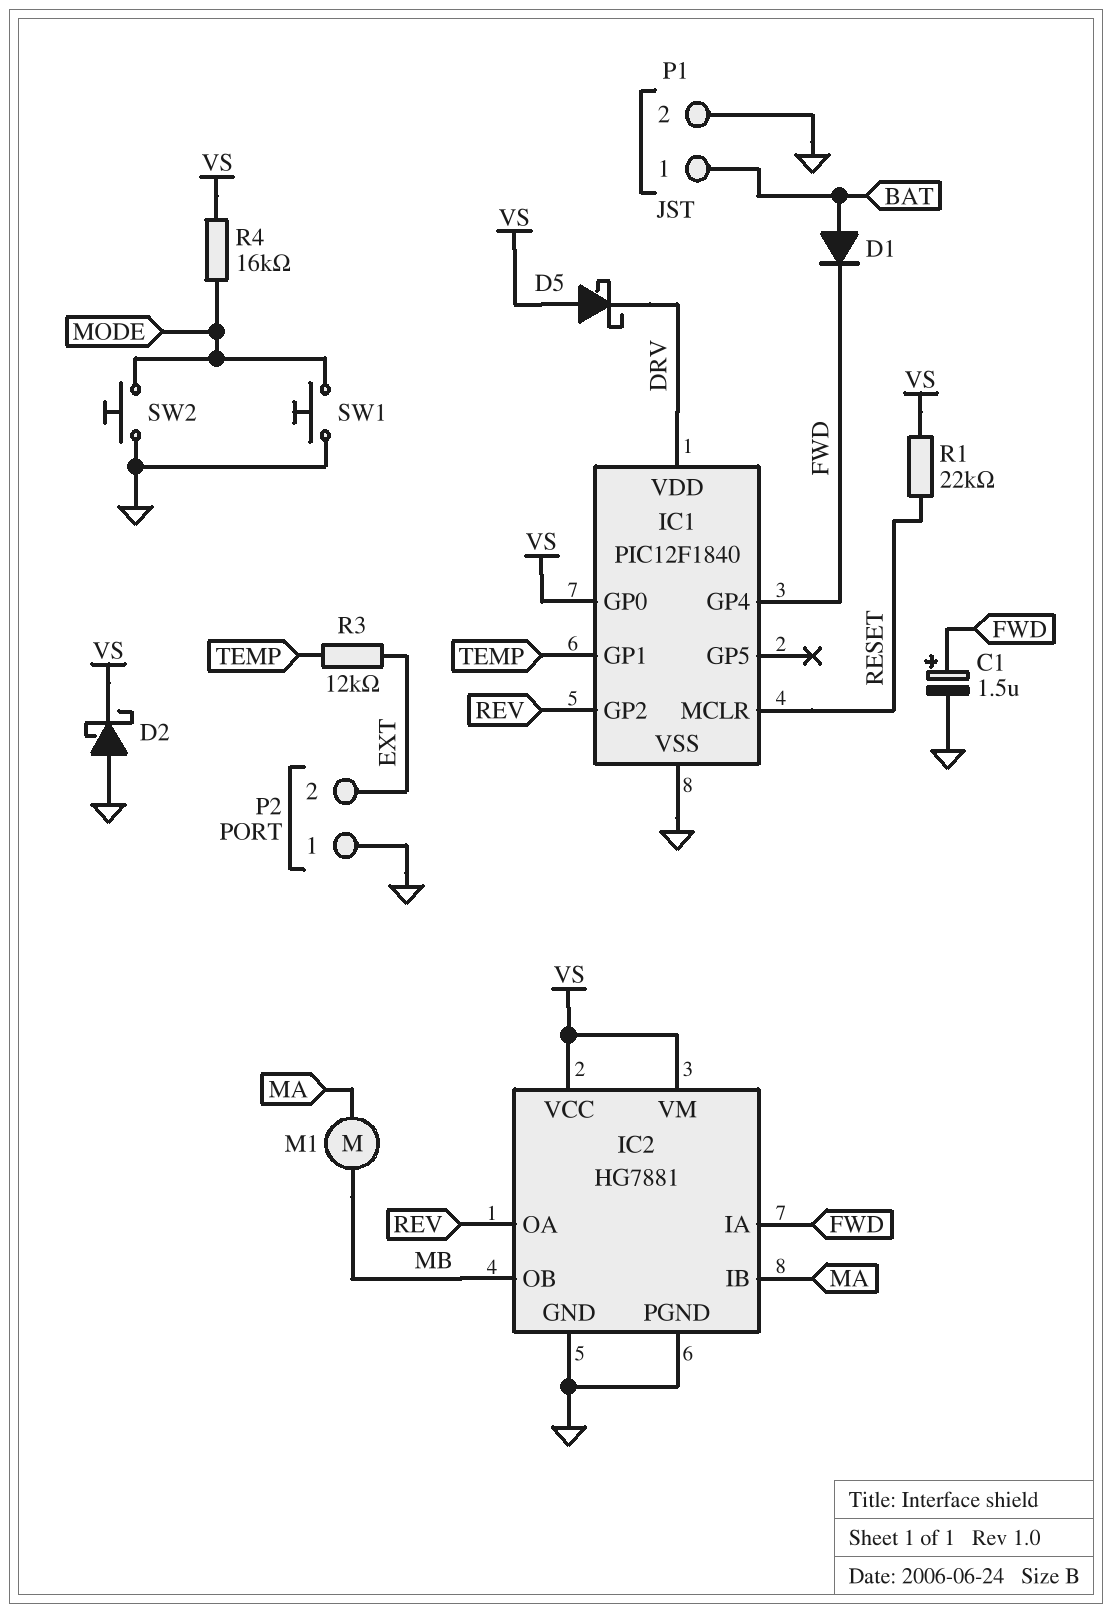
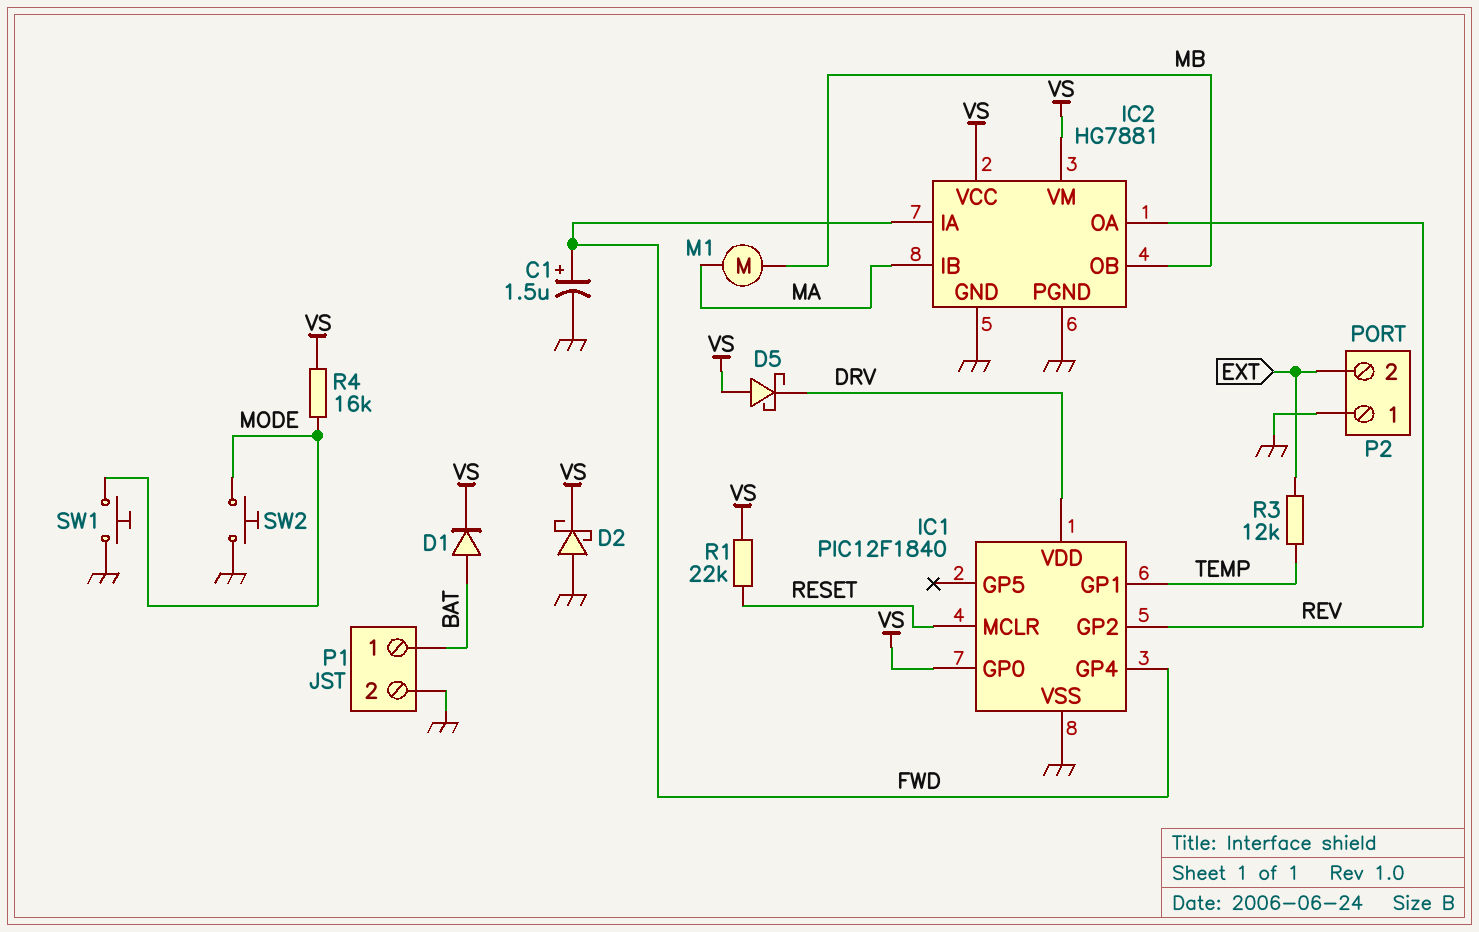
D1: diode (A BAT, K FWD) -> diode (A BAT, K VS)

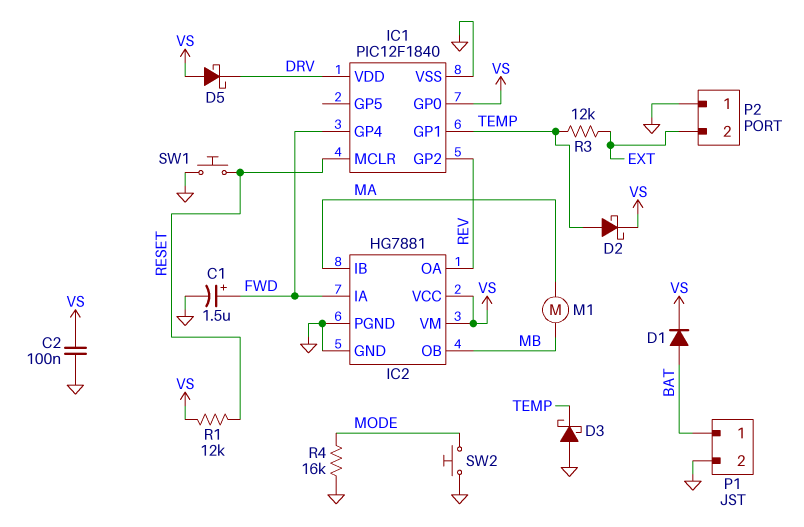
C2: none -> 100nF (GND, VS)
D2: schottky (A GND, K VS) -> schottky (A TEMP, K VS)
D3: none -> schottky (A GND, K TEMP)
R1: 22k (RESET, VS) -> 12k (RESET, VS)
R4: 16k (MODE, VS) -> 16k (GND, MODE)
SW1: button (GND, MODE) -> button (GND, RESET)

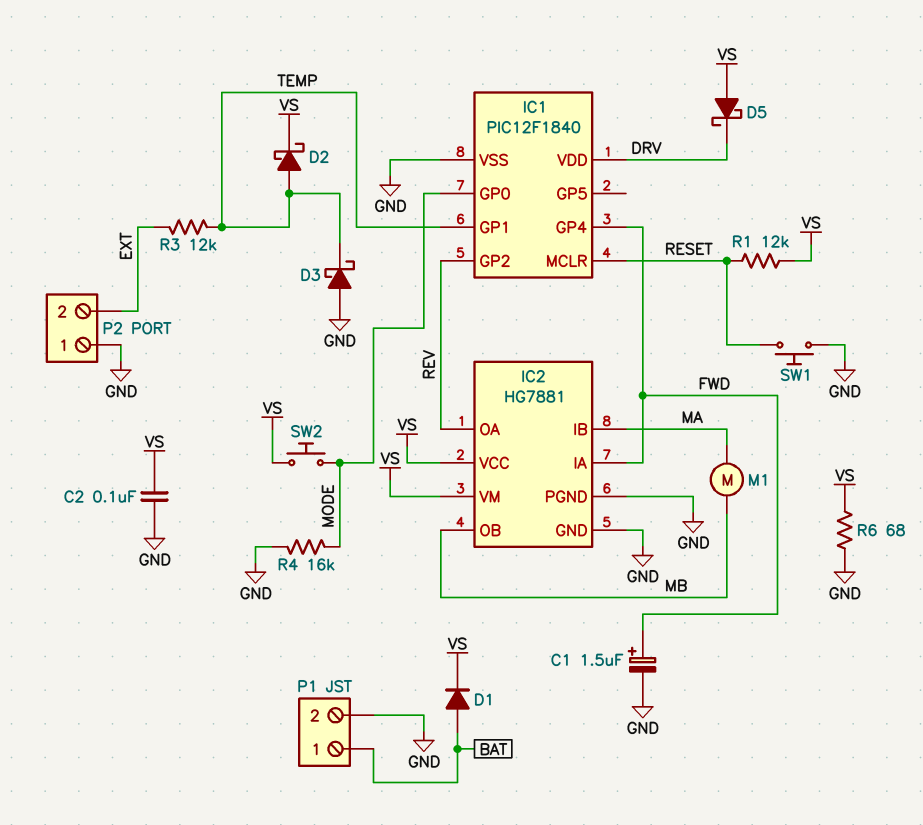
IC1 pin GP0: VS -> MODE
R6: none -> 68 (GND, VS)
SW2: button (GND, MODE) -> button (MODE, VS)

